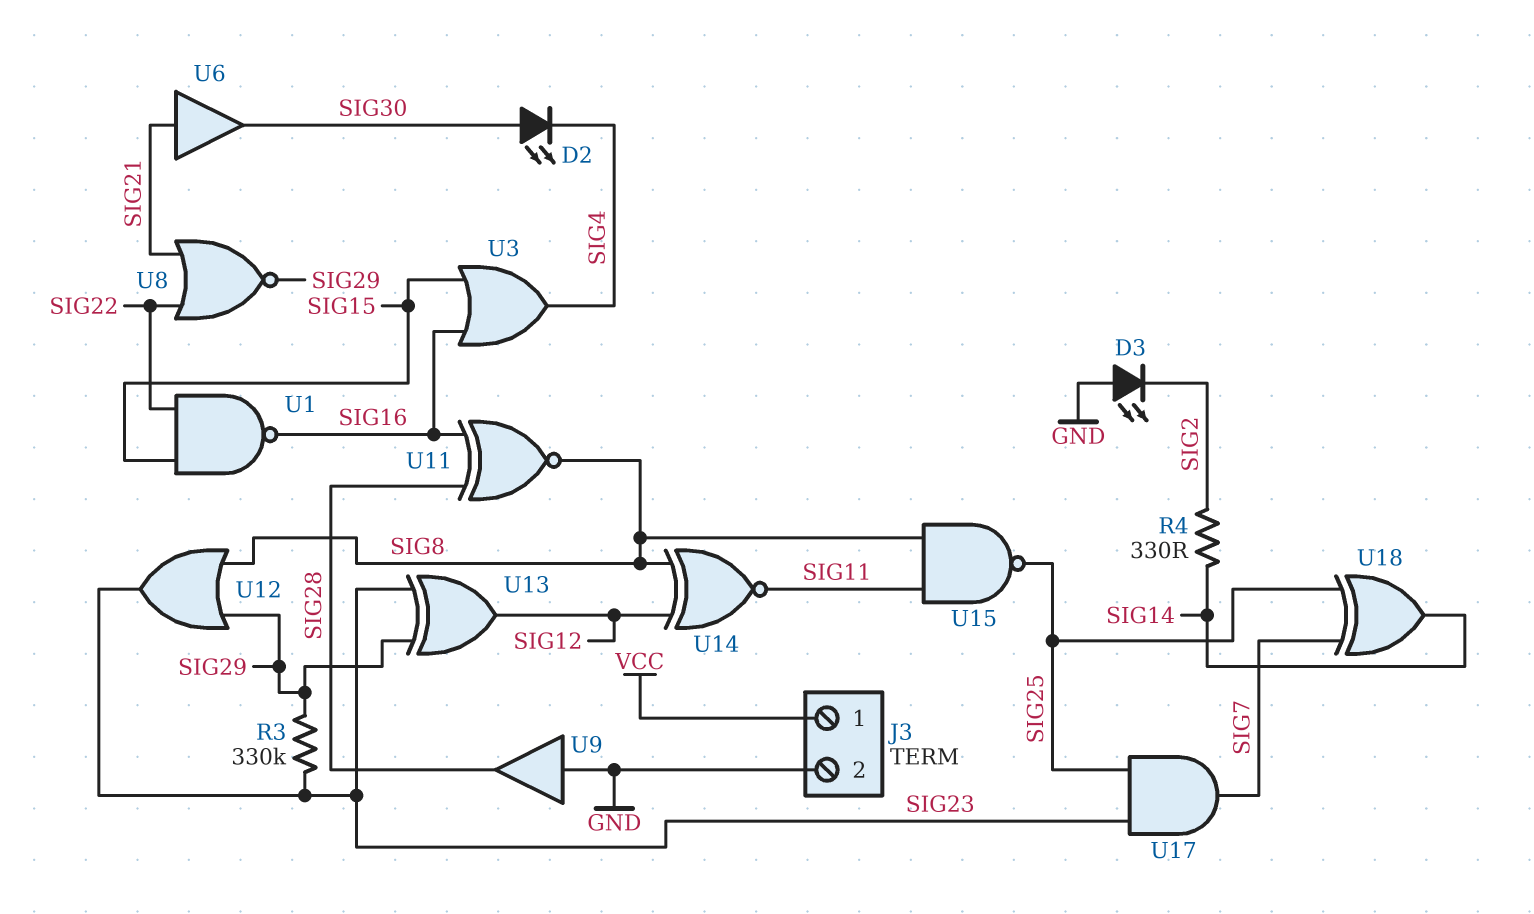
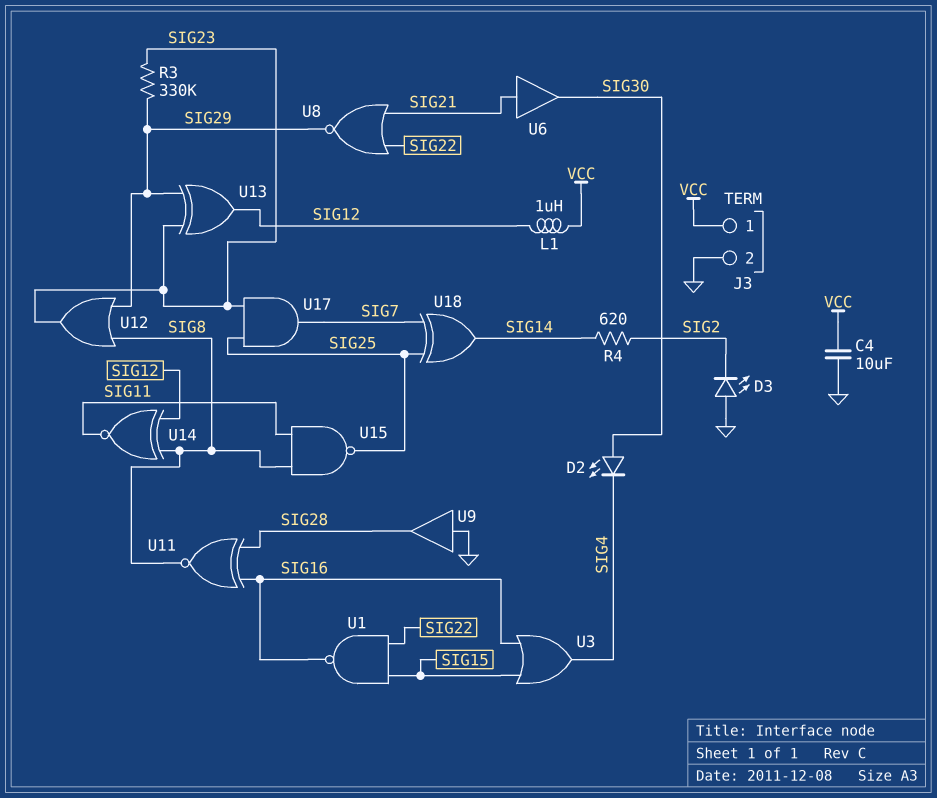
C4: none -> 10uF (GND, VCC)
L1: none -> 1uH (SIG12, VCC)
R4: 330 (SIG2, SIG14) -> 620 (SIG2, SIG14)

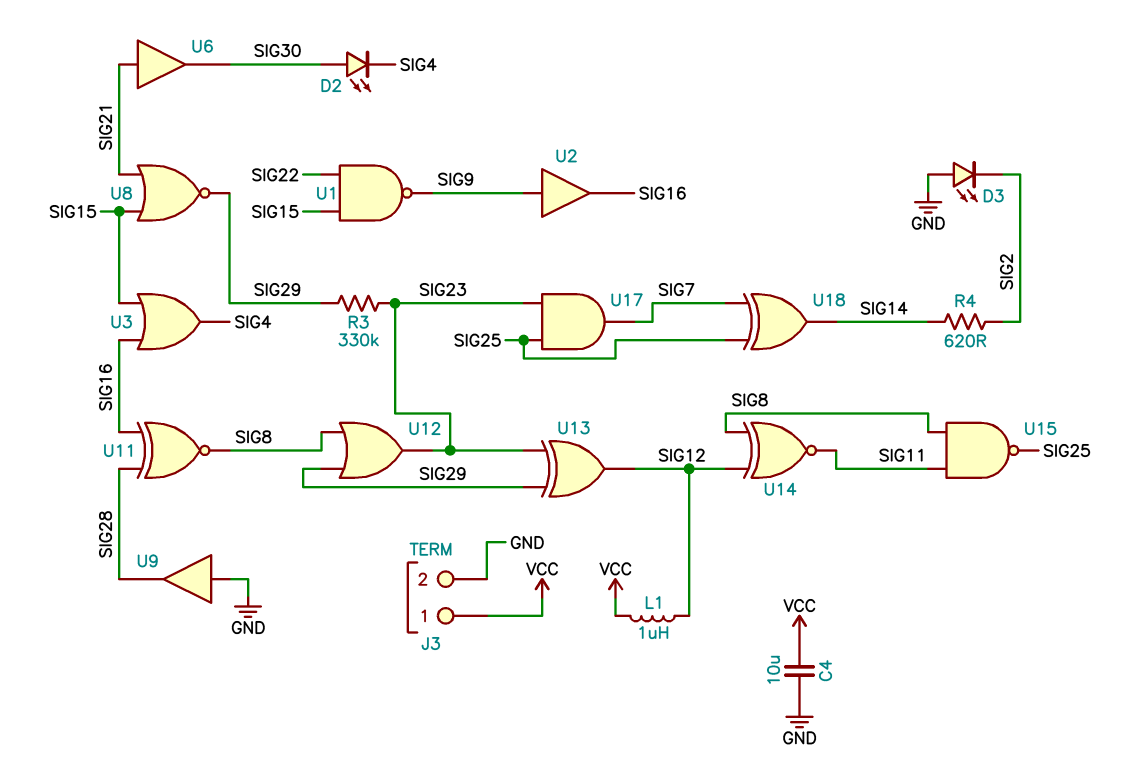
U1: NAND (in SIG15, in SIG22, out SIG16) -> NAND (in SIG15, in SIG22, out SIG9)
U2: none -> buffer (in SIG9, out SIG16)
U8: NOR (in SIG21, in SIG22, out SIG29) -> NOR (in SIG15, in SIG21, out SIG29)

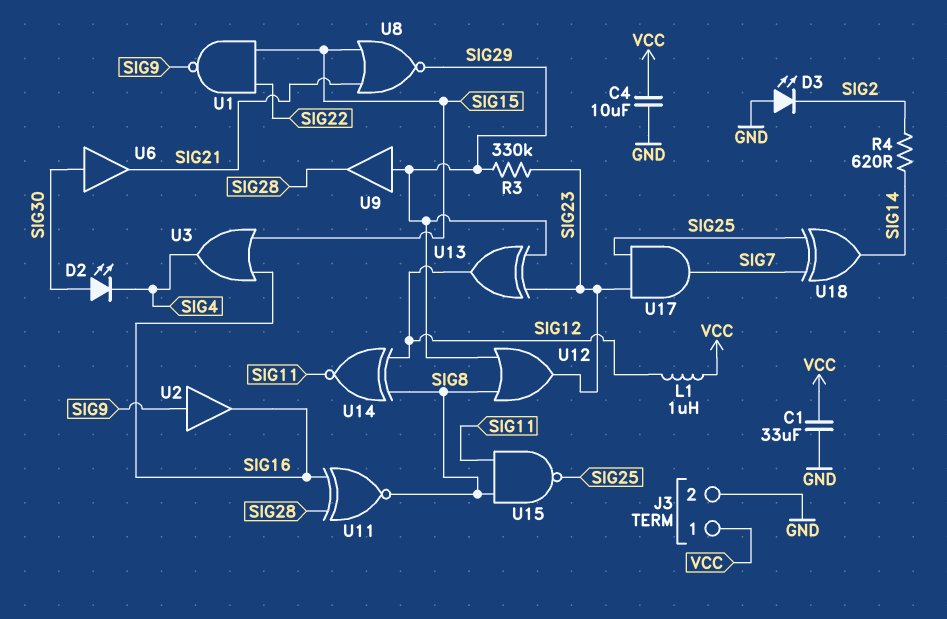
C1: none -> 33uF (GND, VCC)
U6: buffer (in SIG21, out SIG30) -> buffer (in SIG30, out SIG21)
U9: buffer (in GND, out SIG28) -> buffer (in SIG29, out SIG28)

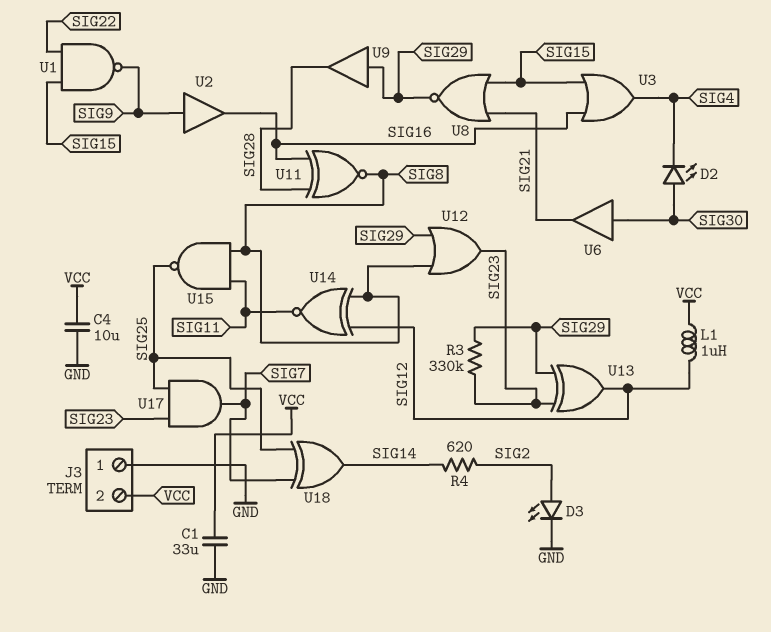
D3: LED (A GND, K SIG2) -> LED (A SIG2, K GND)
J3 pin 1: VCC -> GND
J3 pin 2: GND -> VCC

